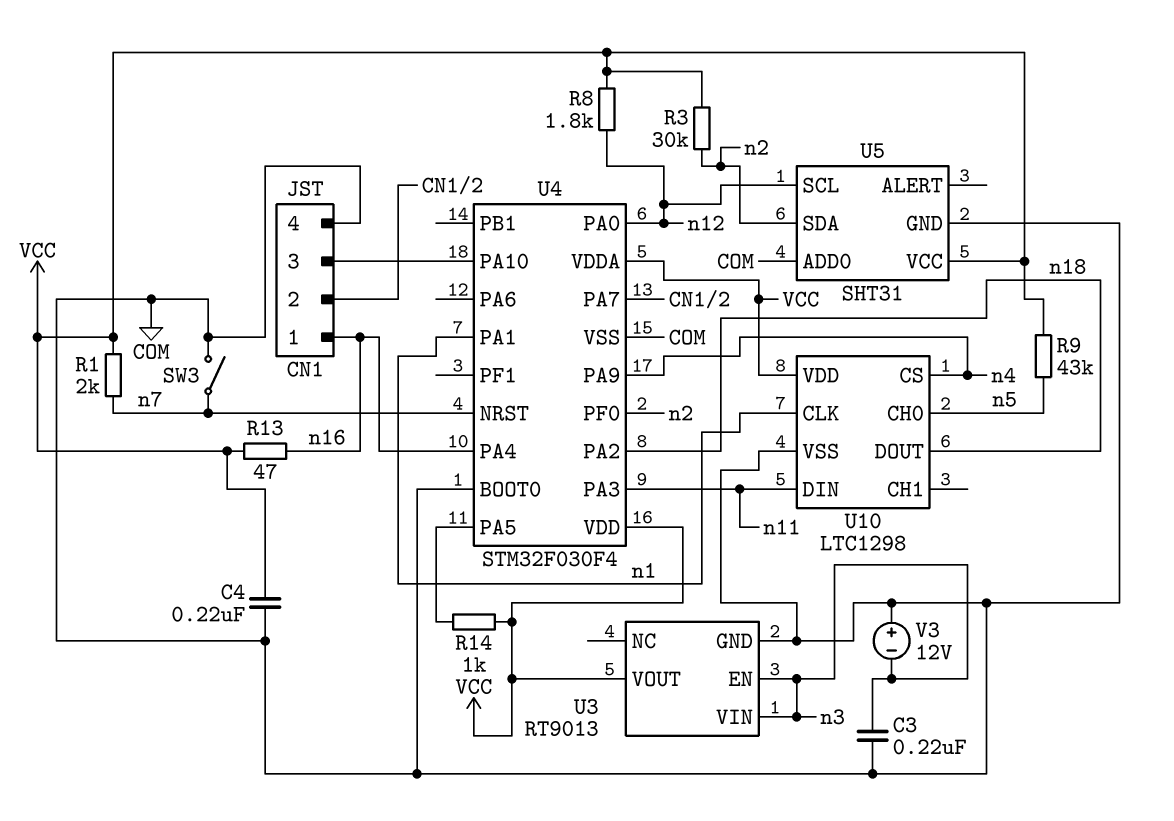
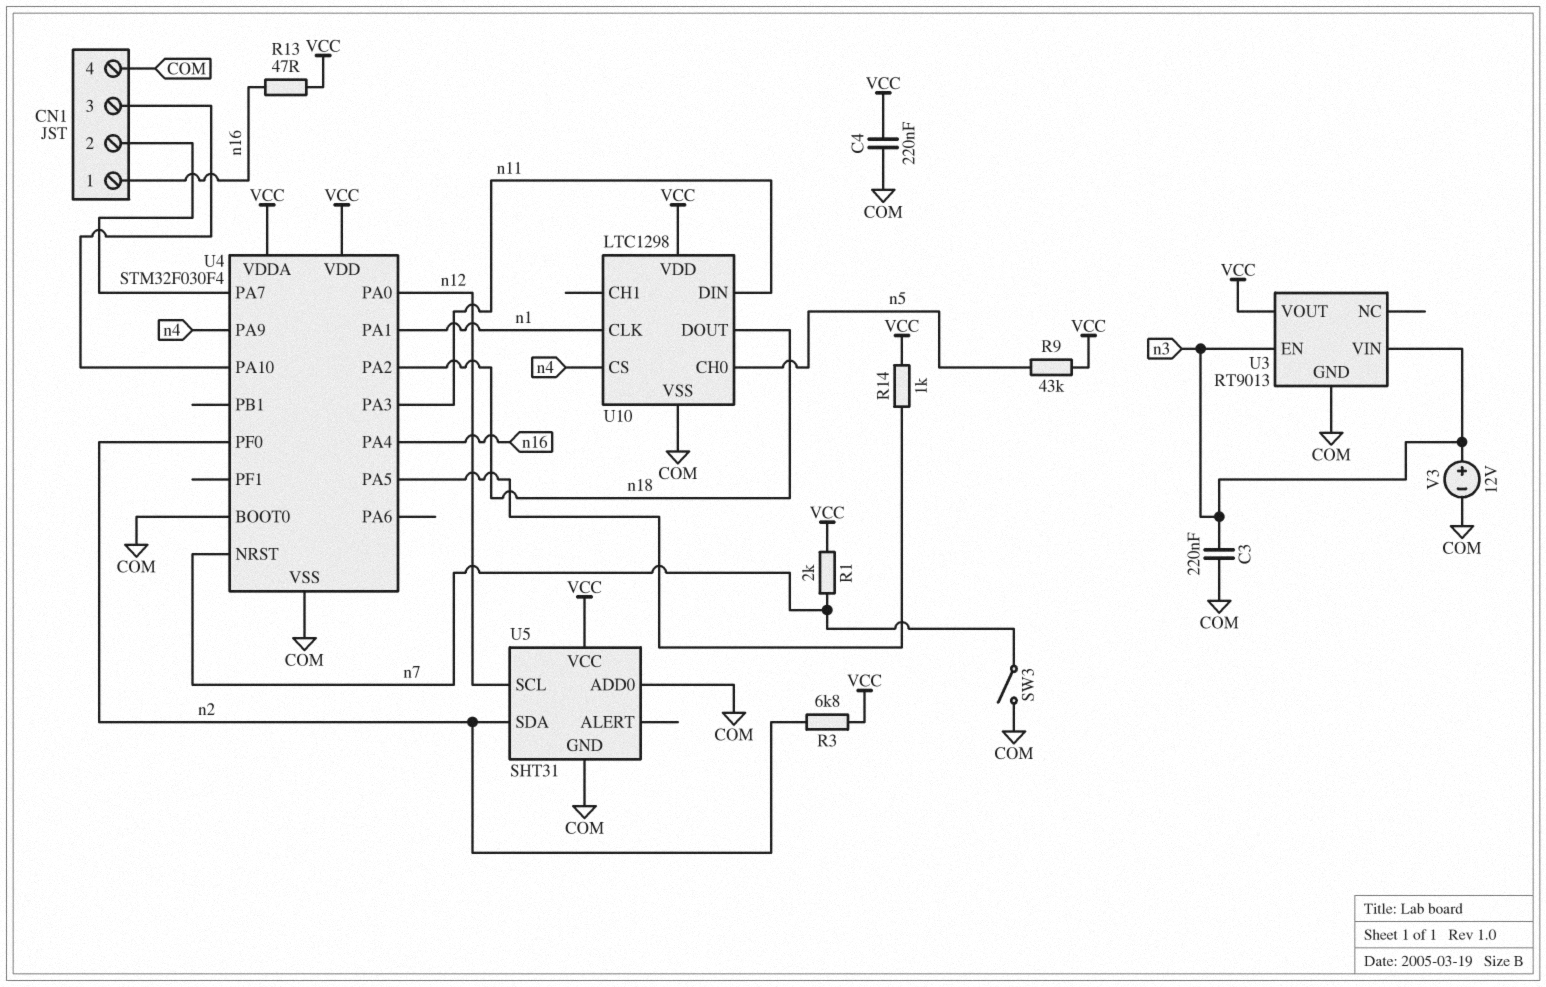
R3: 30k (VCC, n2) -> 6.8k (VCC, n2)
R8: 1.8k (VCC, n12) -> none
V3: 12V (plus COM, minus n3) -> 12V (plus n3, minus COM)

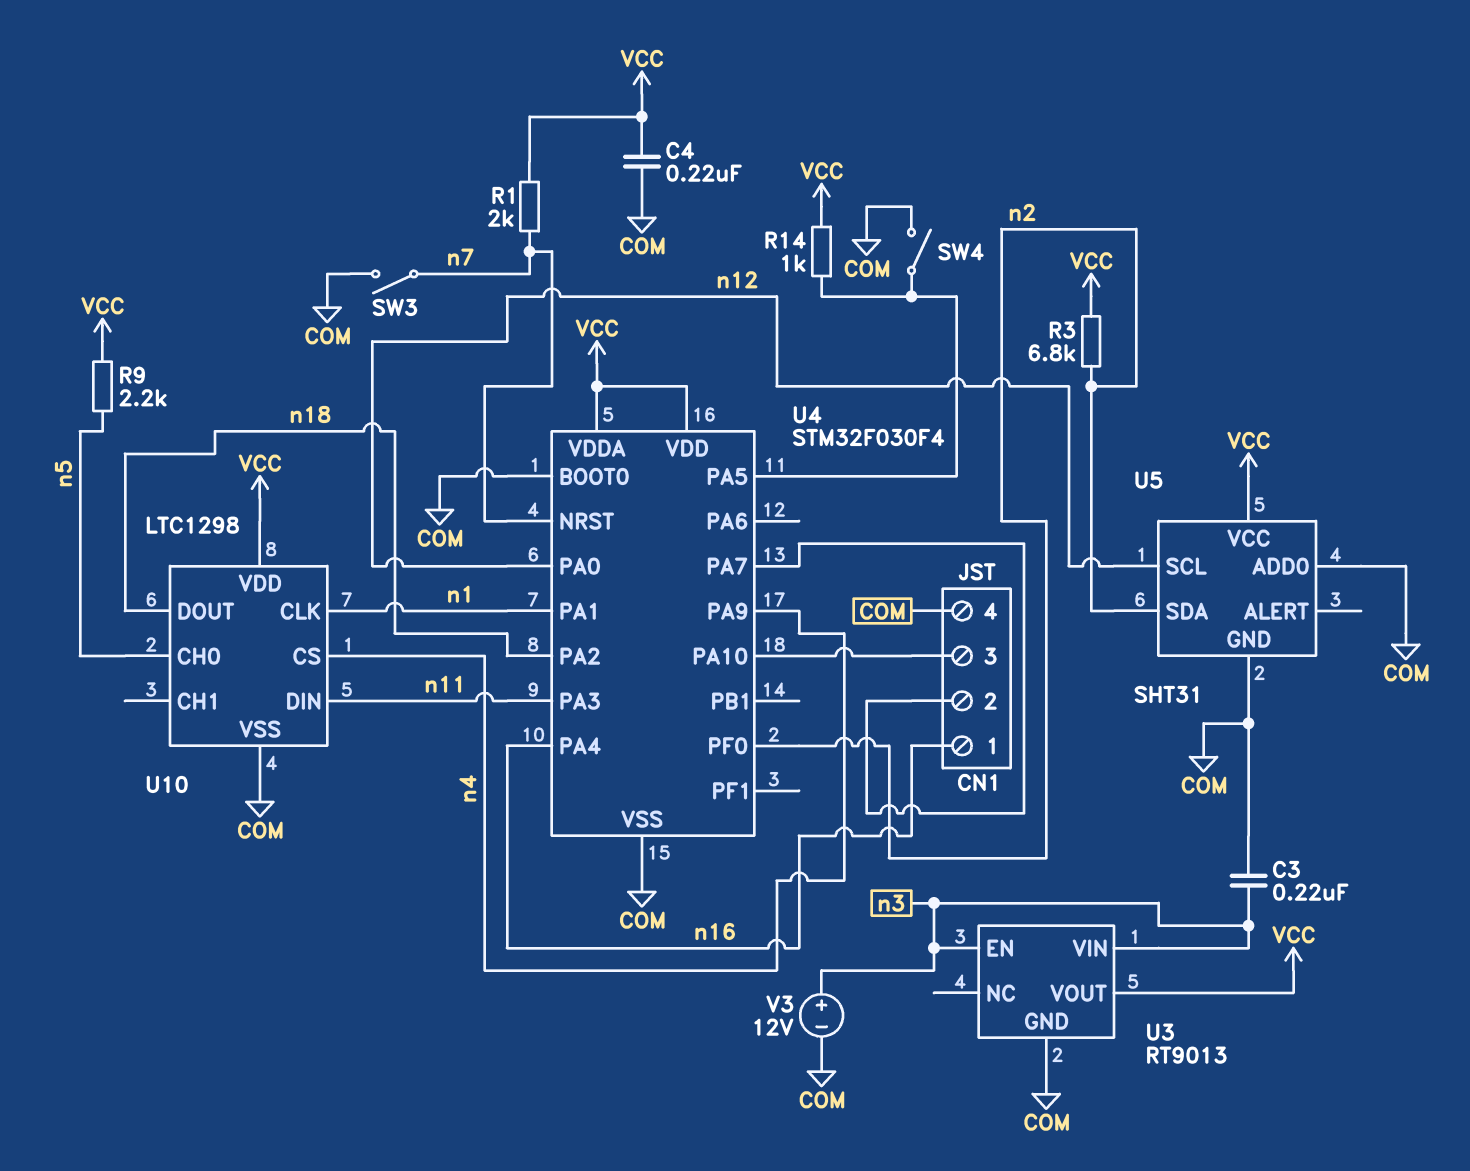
R9: 43k (VCC, n5) -> 2.2k (VCC, n5)
R13: 47 (VCC, n16) -> none
SW4: none -> switch (COM, U4/PA5)

